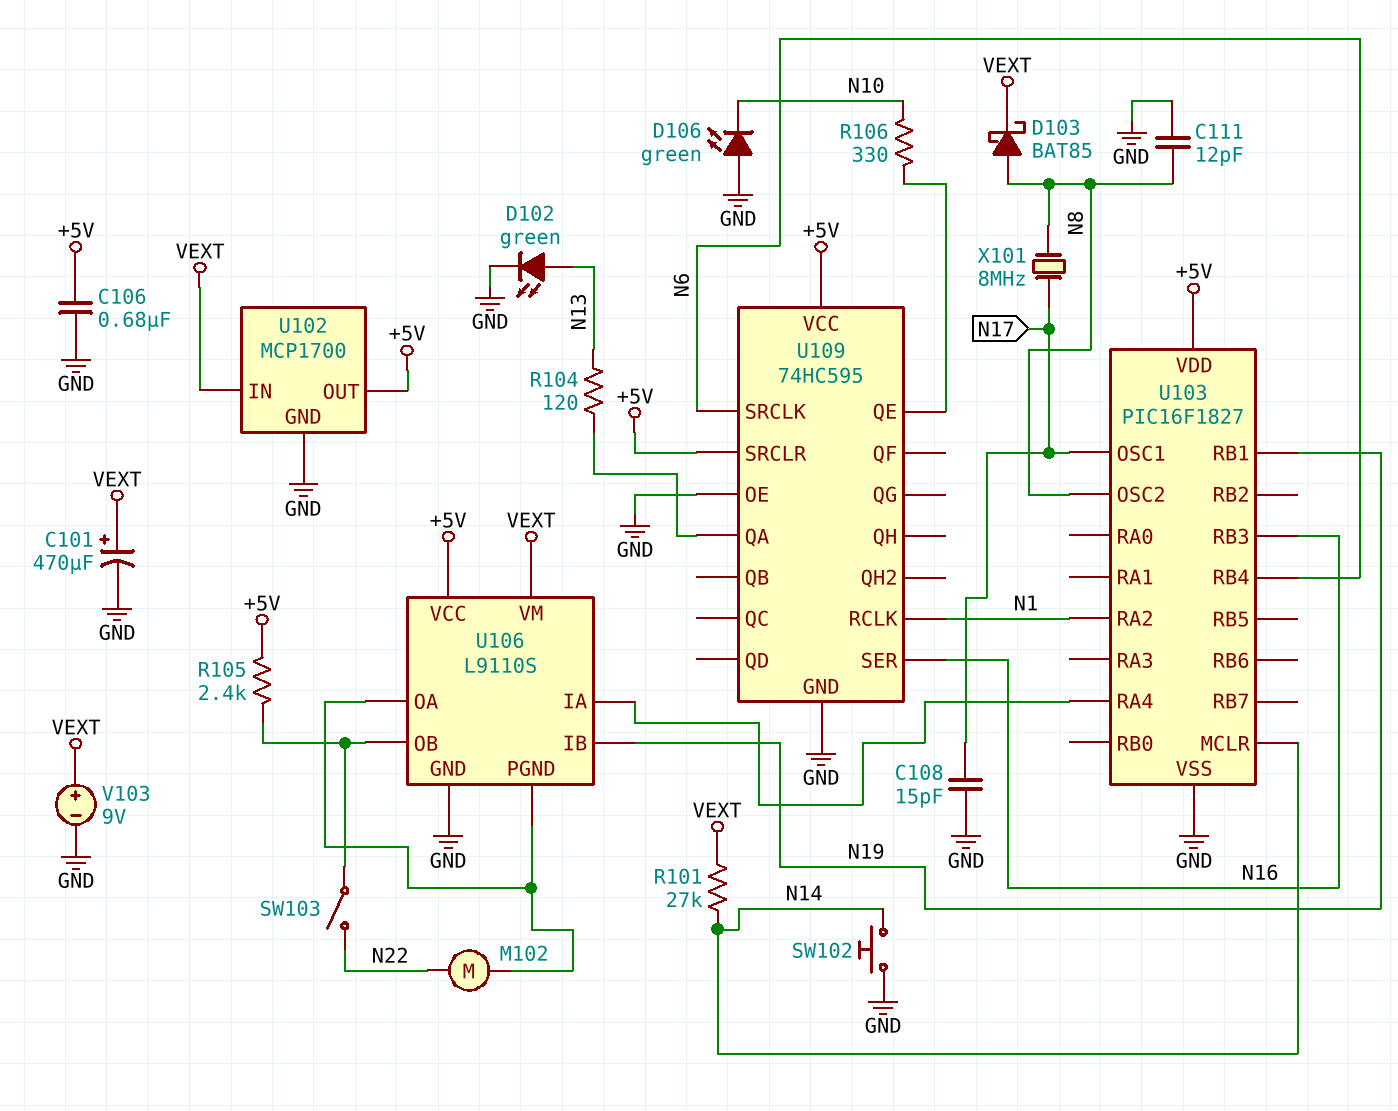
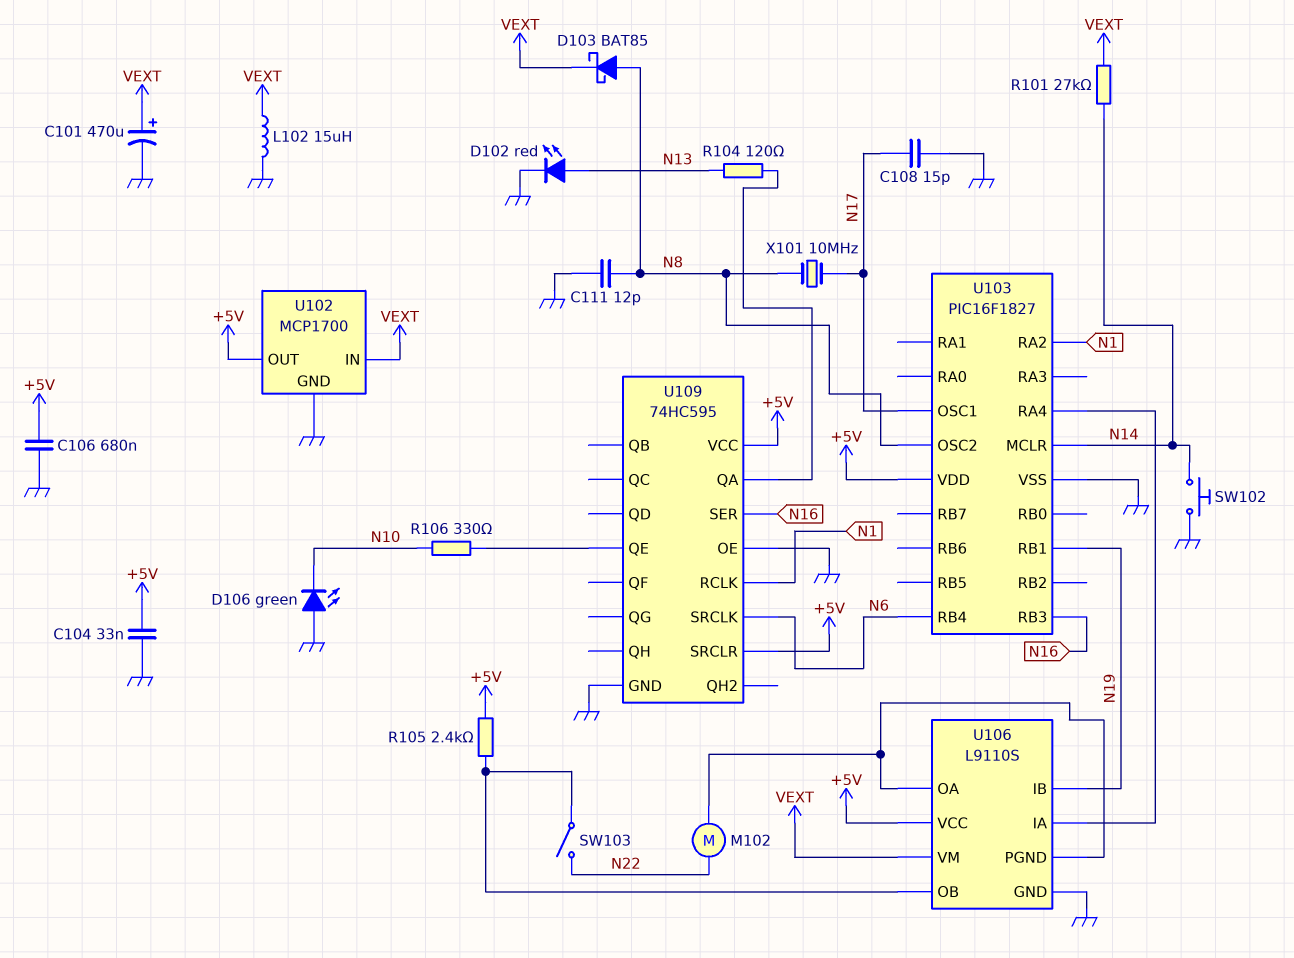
C104: none -> 33nF (+5V, GND)
D102: LED green (A N13, K GND) -> LED red (A N13, K GND)
L102: none -> 15uH (GND, VEXT)
V103: 9V (plus VEXT, minus GND) -> none
X101: 8MHz (N8, N17) -> 10MHz (N8, N17)

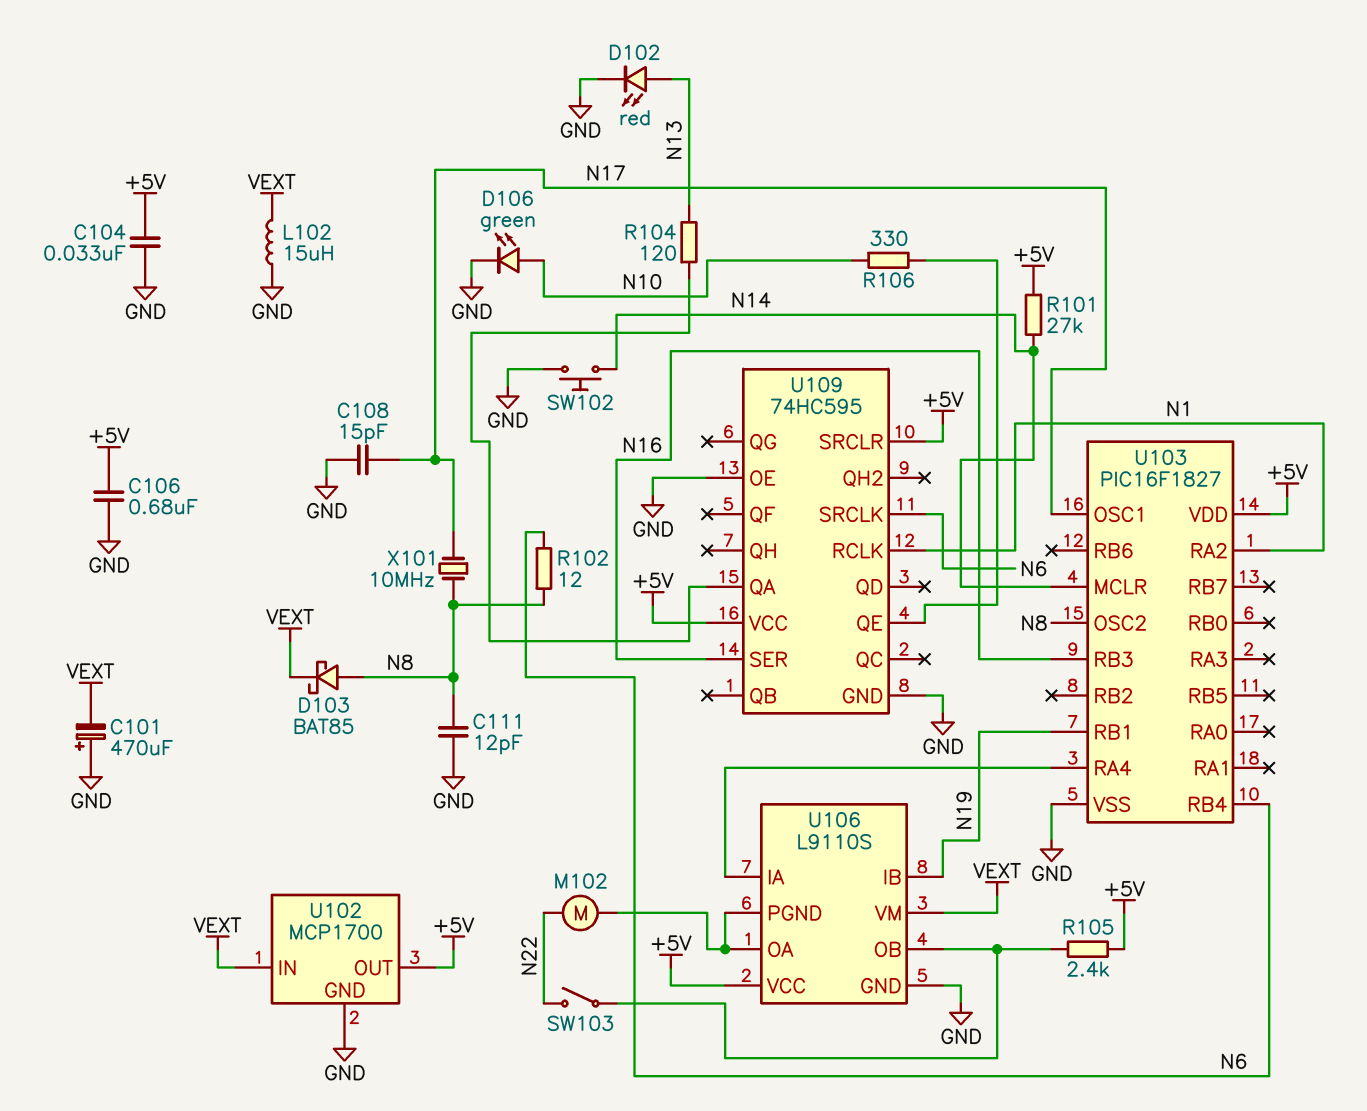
C101: 470uF (plus VEXT, minus GND) -> 470uF (plus GND, minus VEXT)
D106: LED green (A GND, K N10) -> LED green (A N10, K GND)
R101: 27k (N14, VEXT) -> 27k (+5V, N14)
R102: none -> 12 (N6, N8)

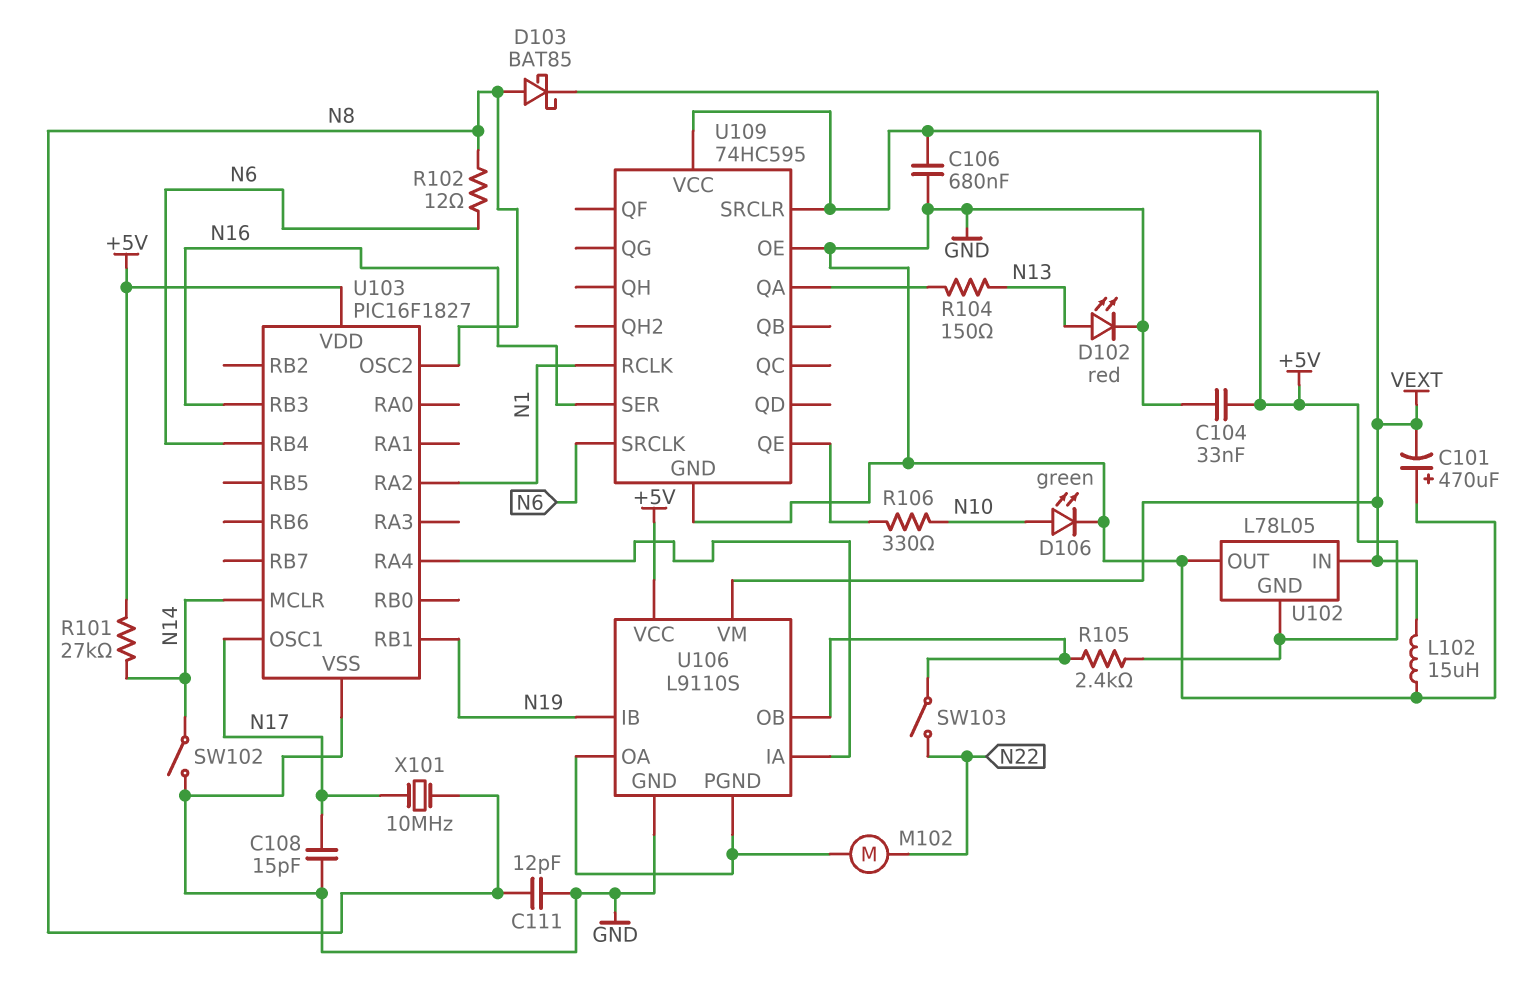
R104: 120 (N13, U109/QA) -> 150 (N13, U109/QA)
SW102: button (GND, N14) -> switch (GND, N14)
U102: MCP1700 -> L78L05
U102 pin GND: GND -> +5V
U102 pin OUT: +5V -> GND

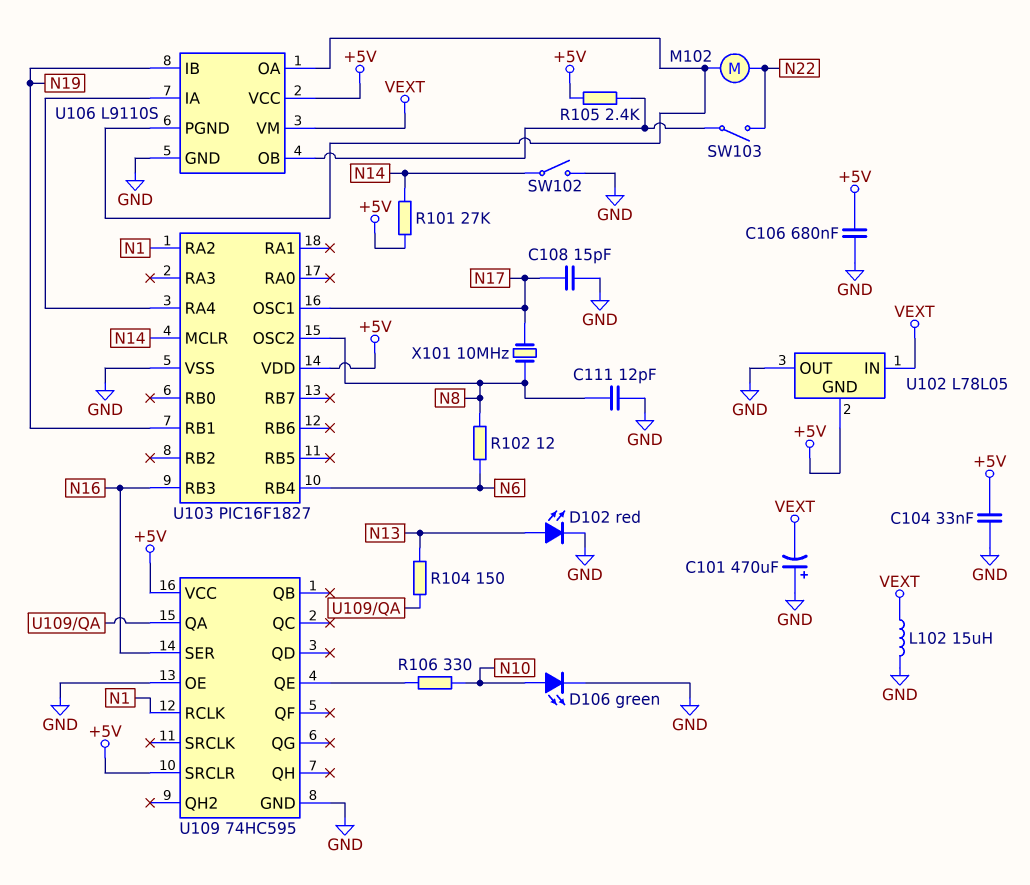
D103: schottky BAT85 (A N8, K VEXT) -> none
U109 pin SRCLK: N6 -> none

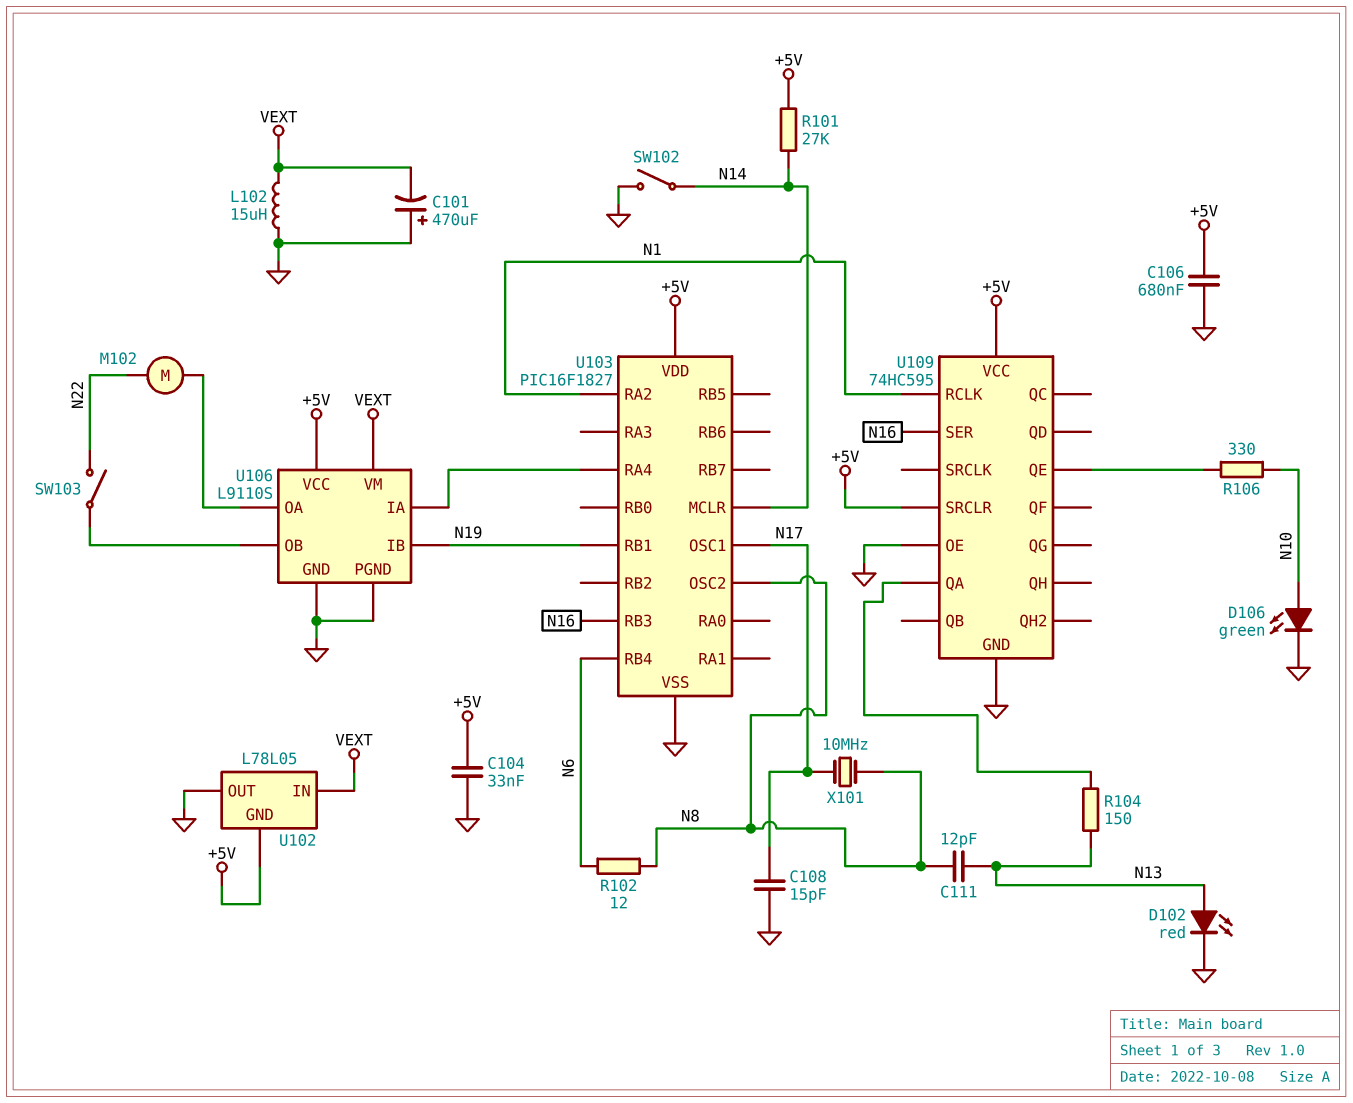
C111: 12pF (GND, N8) -> 12pF (N8, N13)
R105: 2.4k (+5V, U106/OB) -> none
U106 pin PGND: U106/OA -> GND

